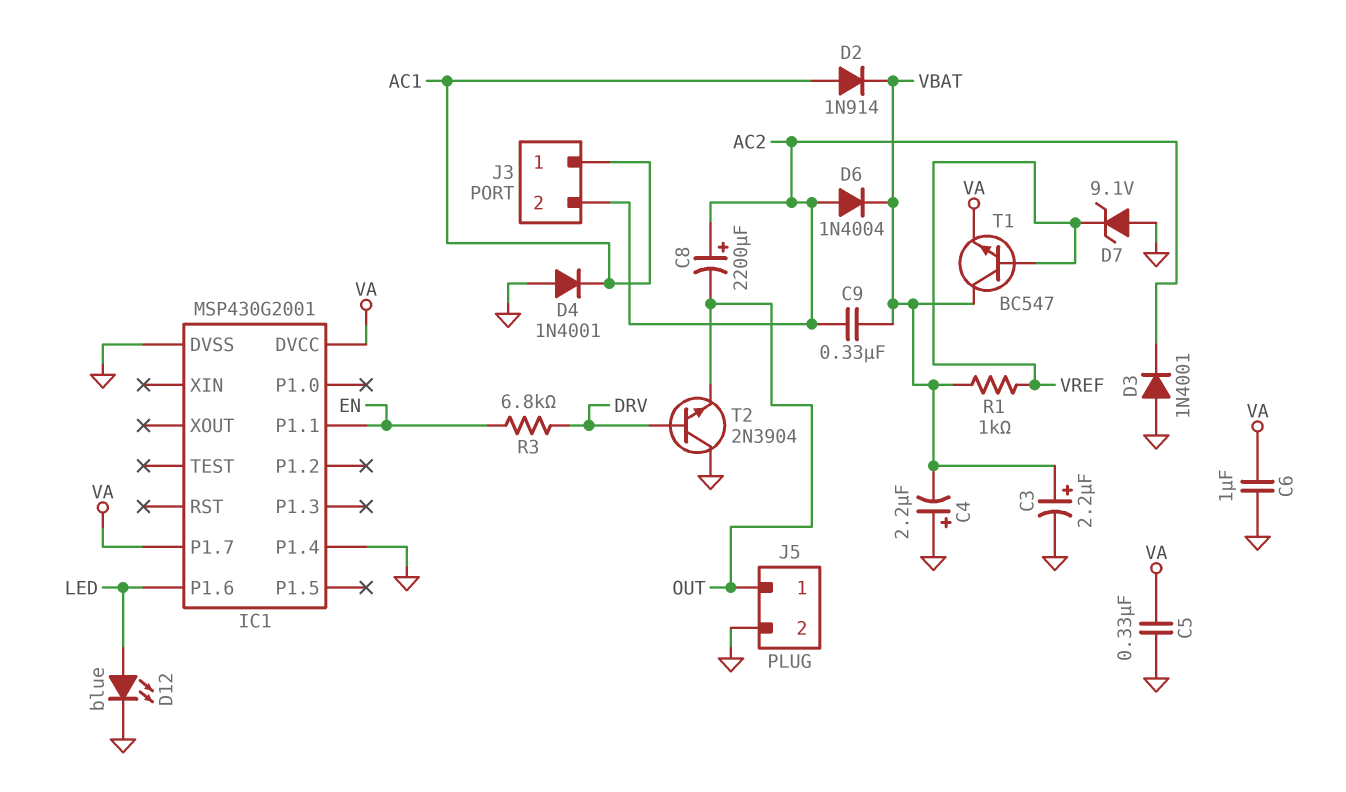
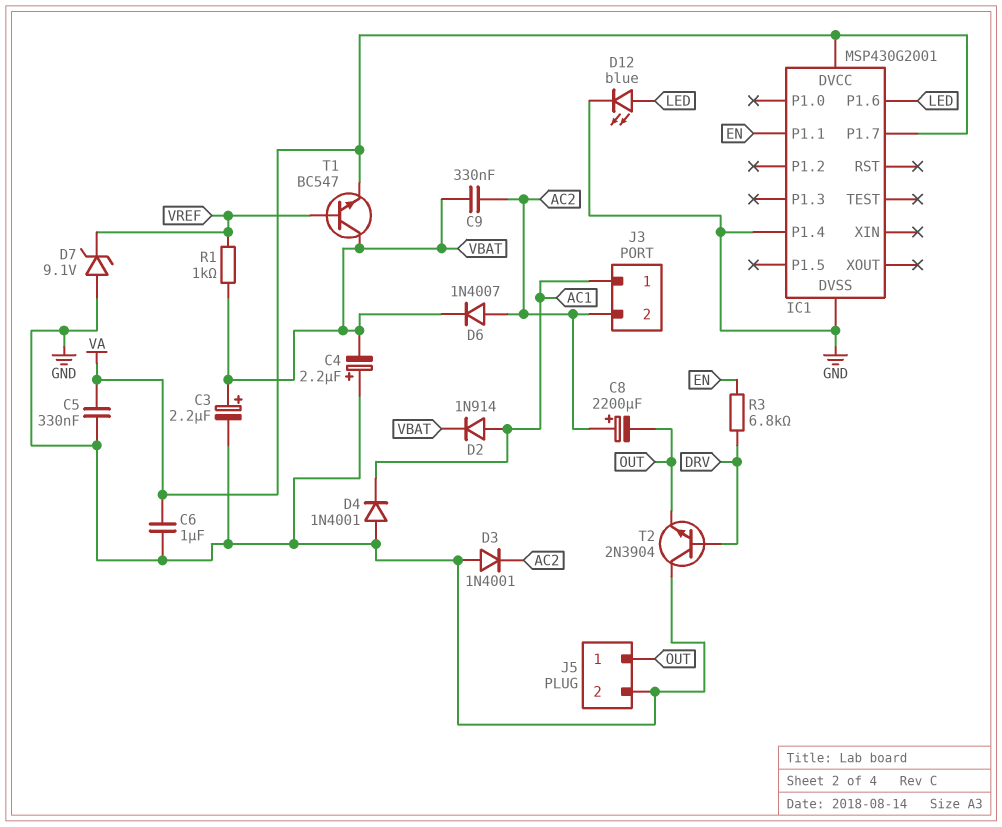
D6: diode 1N4004 (A AC2, K VBAT) -> diode 1N4007 (A AC2, K VBAT)

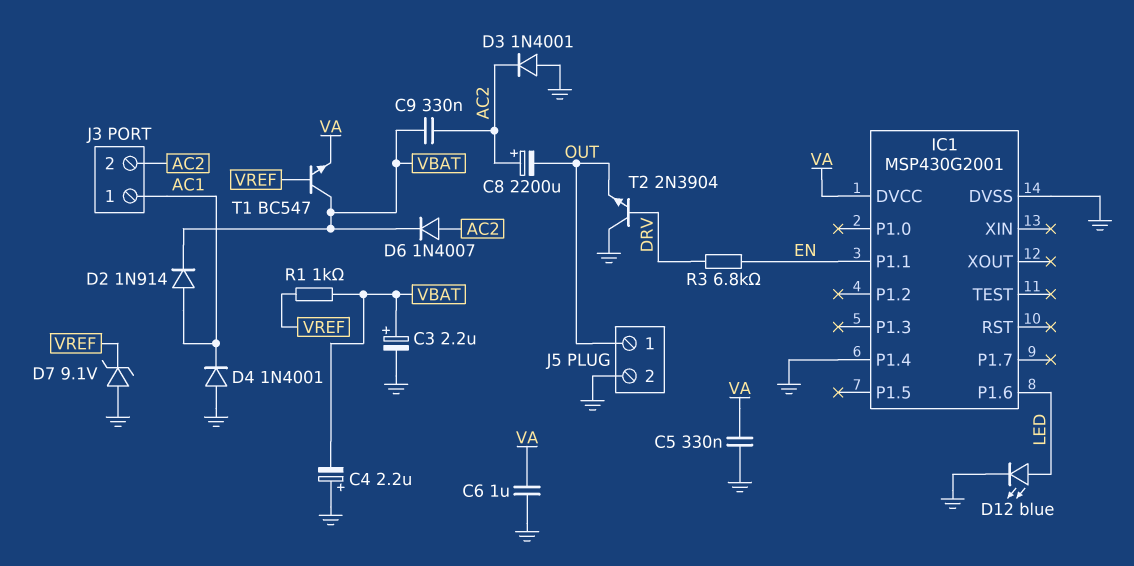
IC1 pin P1.7: VA -> none

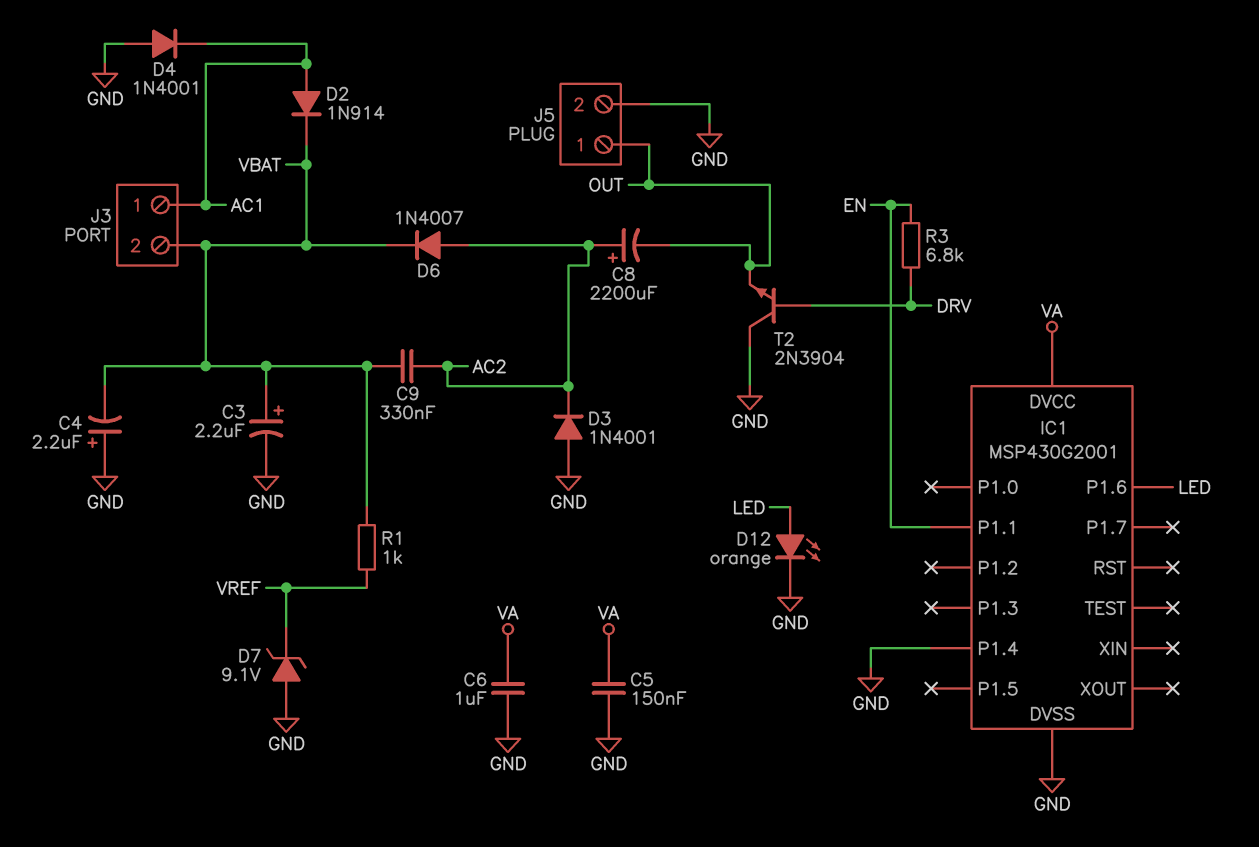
C5: 330nF (GND, VA) -> 150nF (GND, VA)
D12: LED blue (A LED, K GND) -> LED orange (A LED, K GND)
J3 pin 2: AC2 -> VBAT
T1: NPN BC547 (B VREF, C VBAT, E VA) -> none

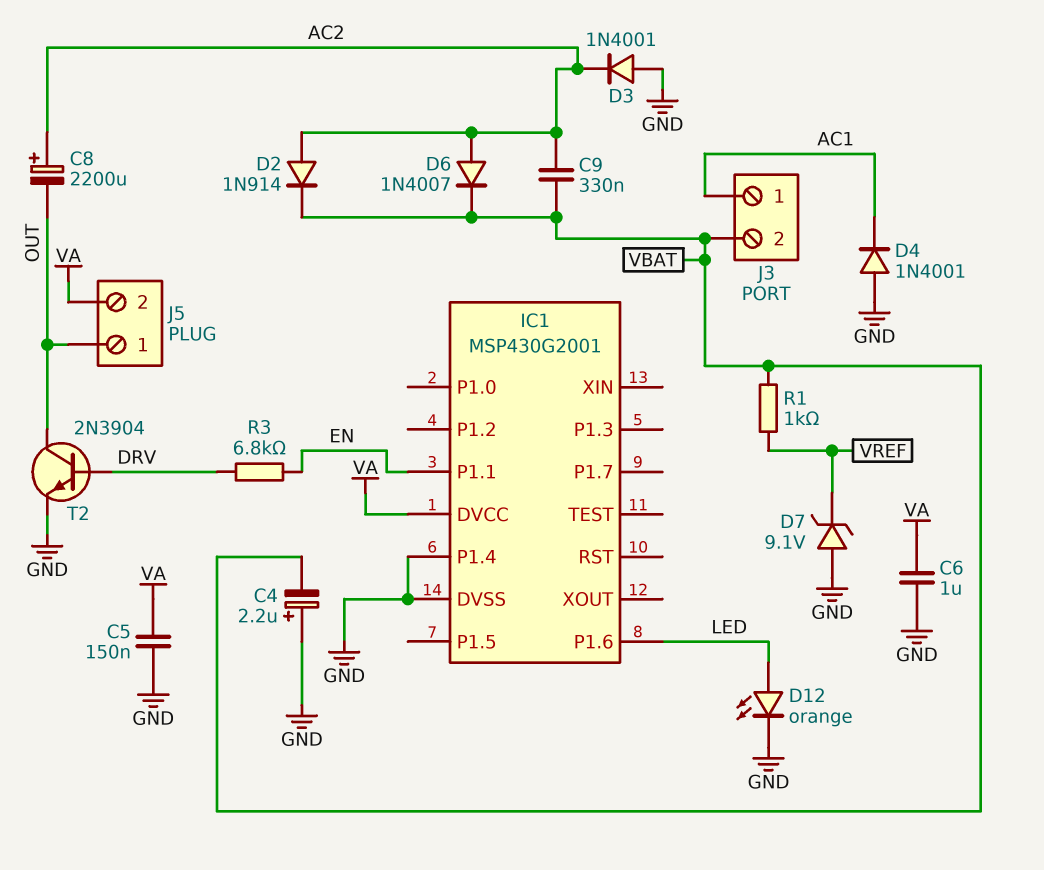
C3: 2.2uF (plus VBAT, minus GND) -> none
D2: diode 1N914 (A AC1, K VBAT) -> diode 1N914 (A AC2, K VBAT)
J5 pin 2: GND -> VA
T2: NPN 2N3904 (B DRV, C GND, E OUT) -> NPN 2N3904 (B DRV, C OUT, E GND)

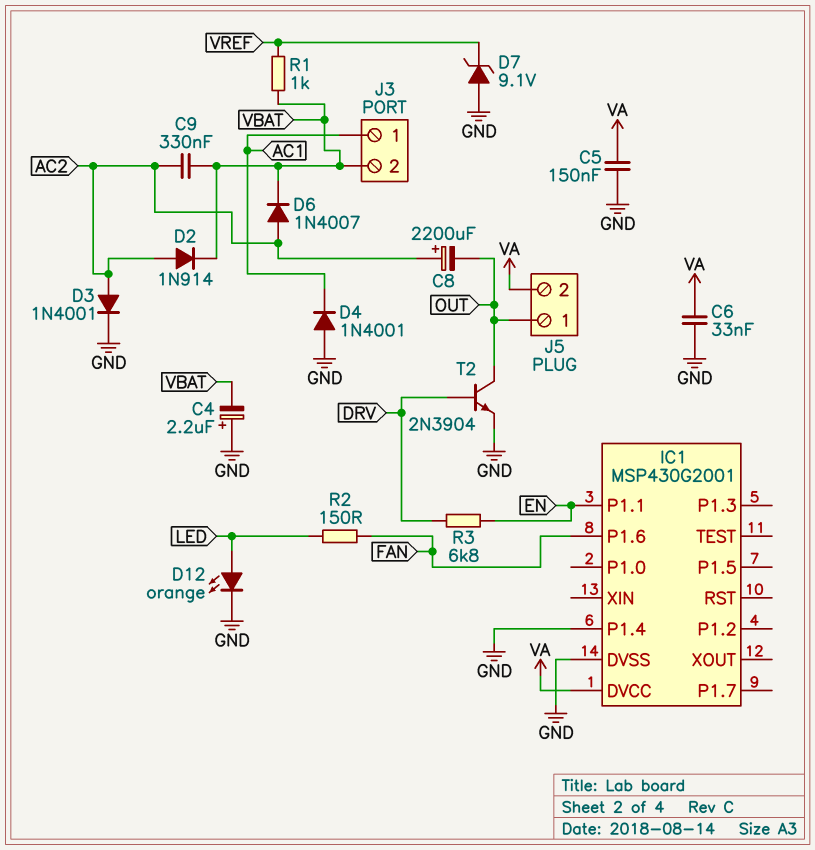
C6: 1uF (GND, VA) -> 33nF (GND, VA)
D3: diode 1N4001 (A GND, K AC2) -> diode 1N4001 (A AC2, K GND)
IC1 pin P1.6: LED -> FAN
R2: none -> 150 (FAN, LED)

